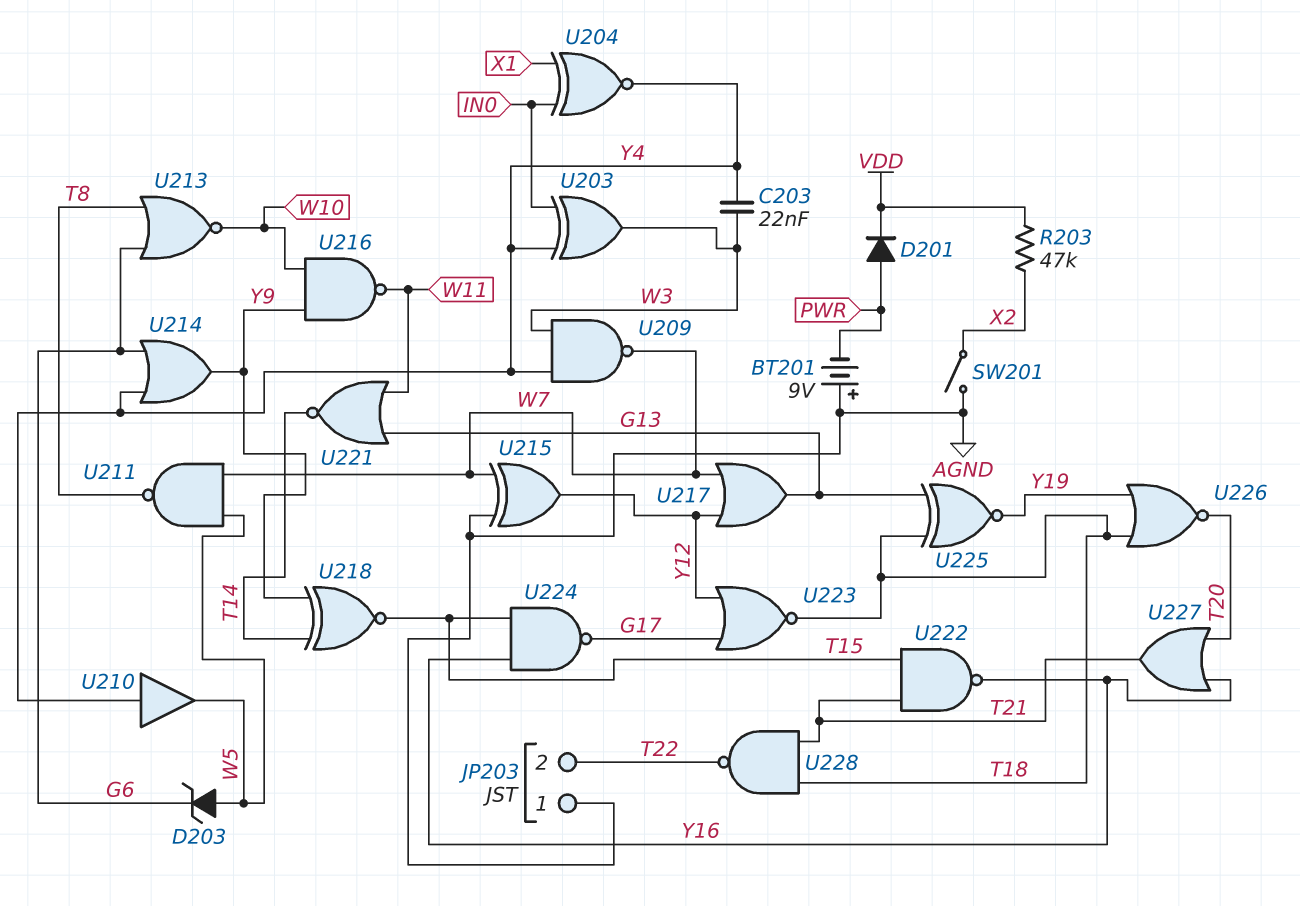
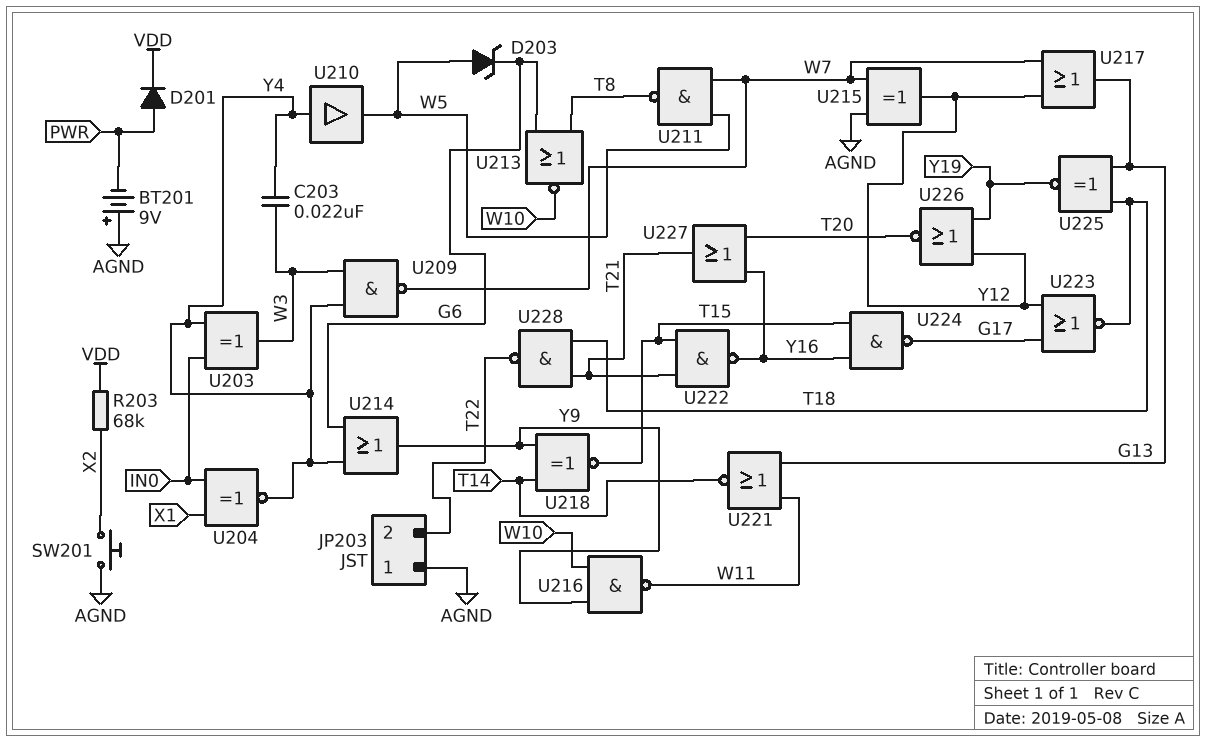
R203: 47k (VDD, X2) -> 68k (VDD, X2)
SW201: switch (AGND, X2) -> button (AGND, X2)
U226: NOR (in T18, in Y19, out T20) -> NOR (in Y12, in Y19, out T20)

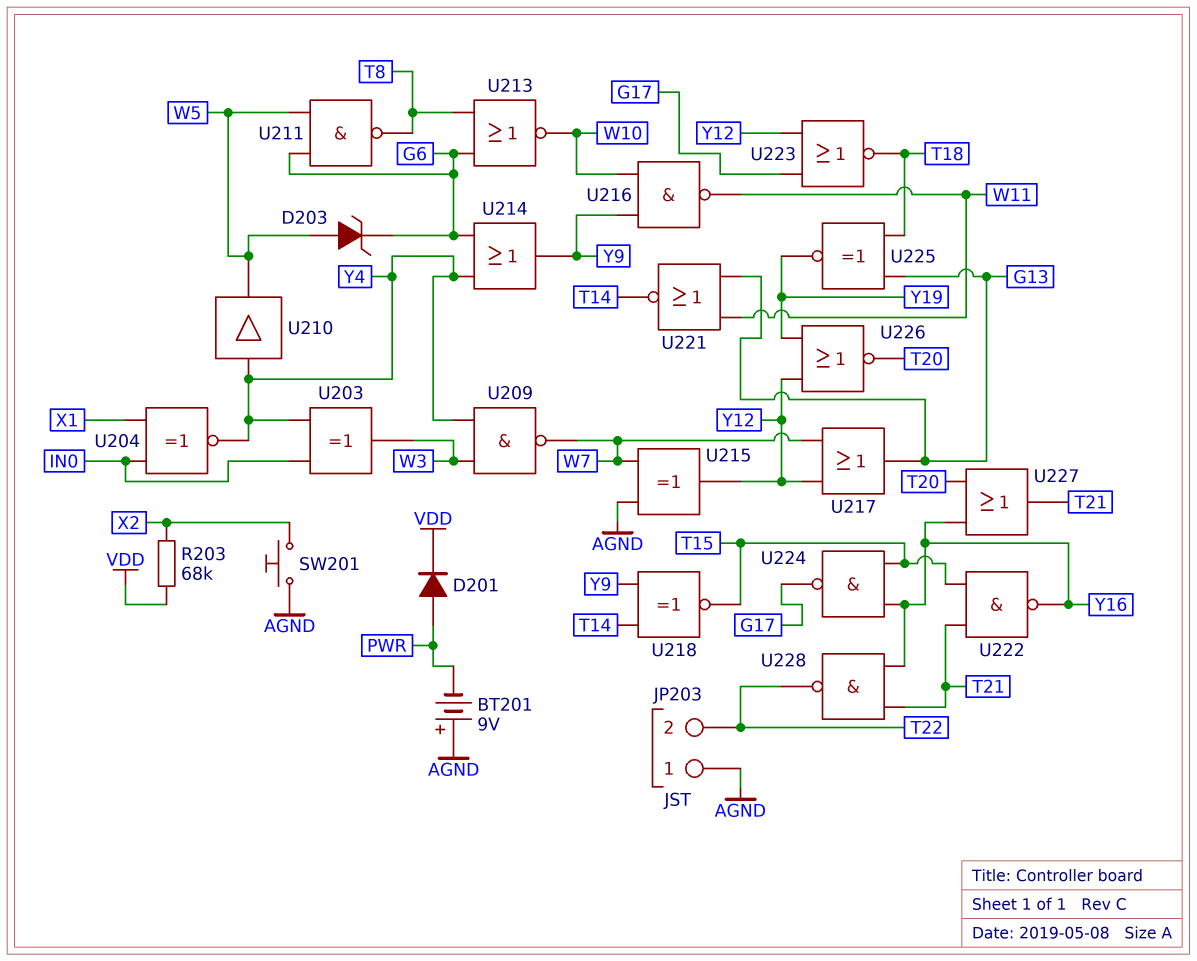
C203: 22nF (W3, Y4) -> none
U211: NAND (in W5, in W7, out T8) -> NAND (in G6, in W5, out T8)
U228: NAND (in T18, in T21, out T22) -> NAND (in T21, in Y16, out T22)

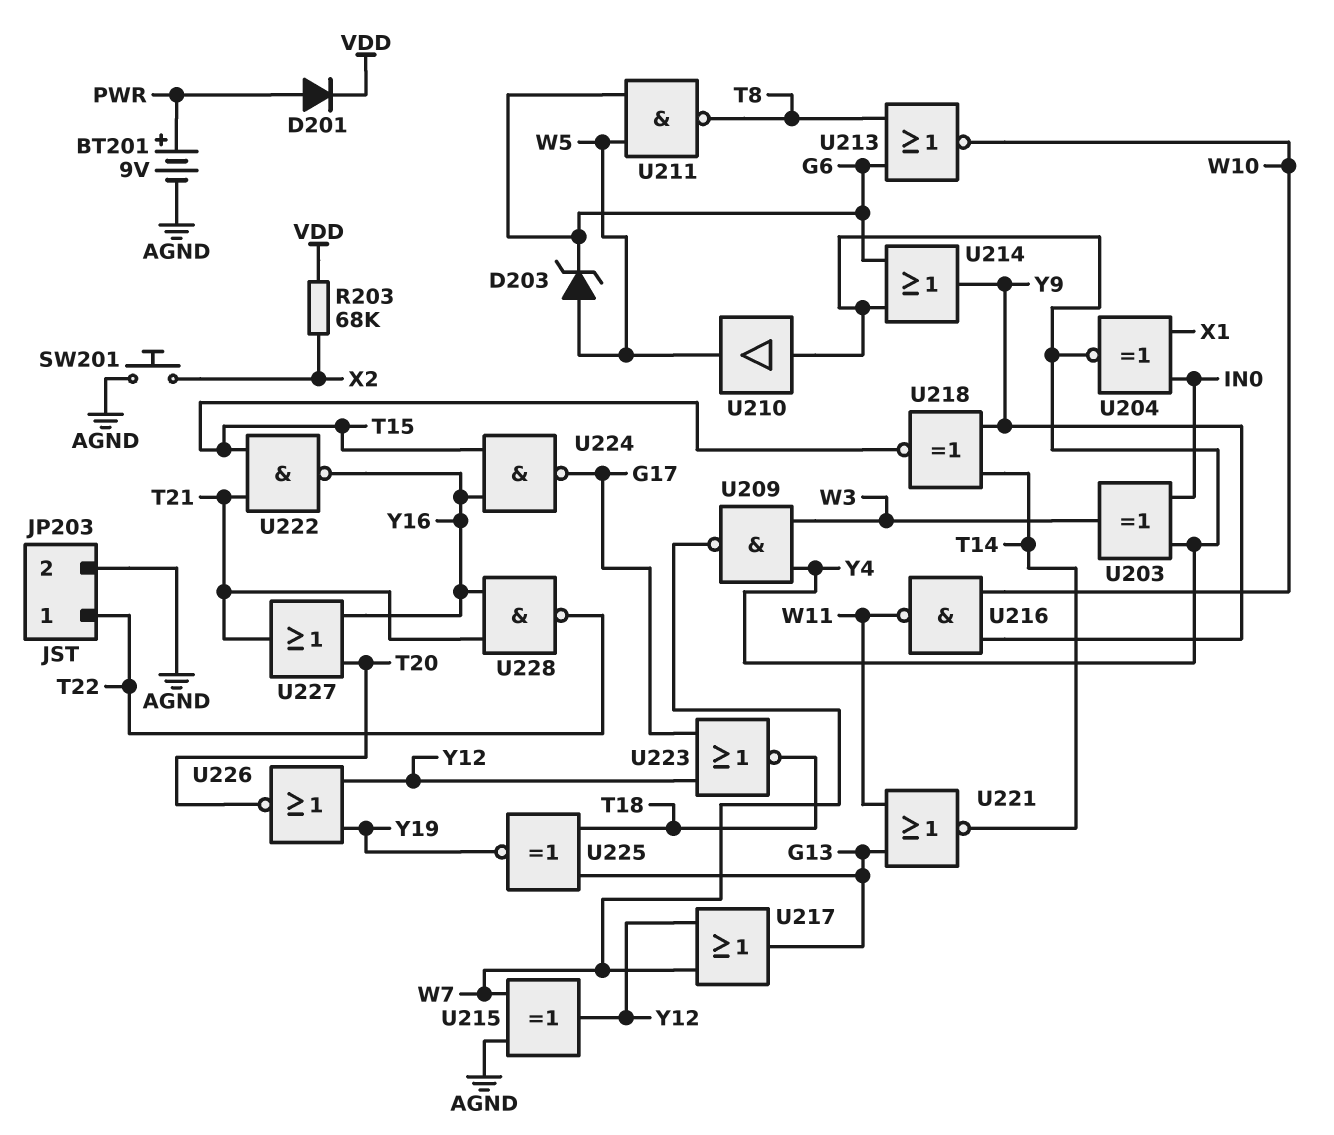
BT201: 9V (plus AGND, minus PWR) -> 9V (plus PWR, minus AGND)
JP203 pin 1: AGND -> T22
JP203 pin 2: T22 -> AGND

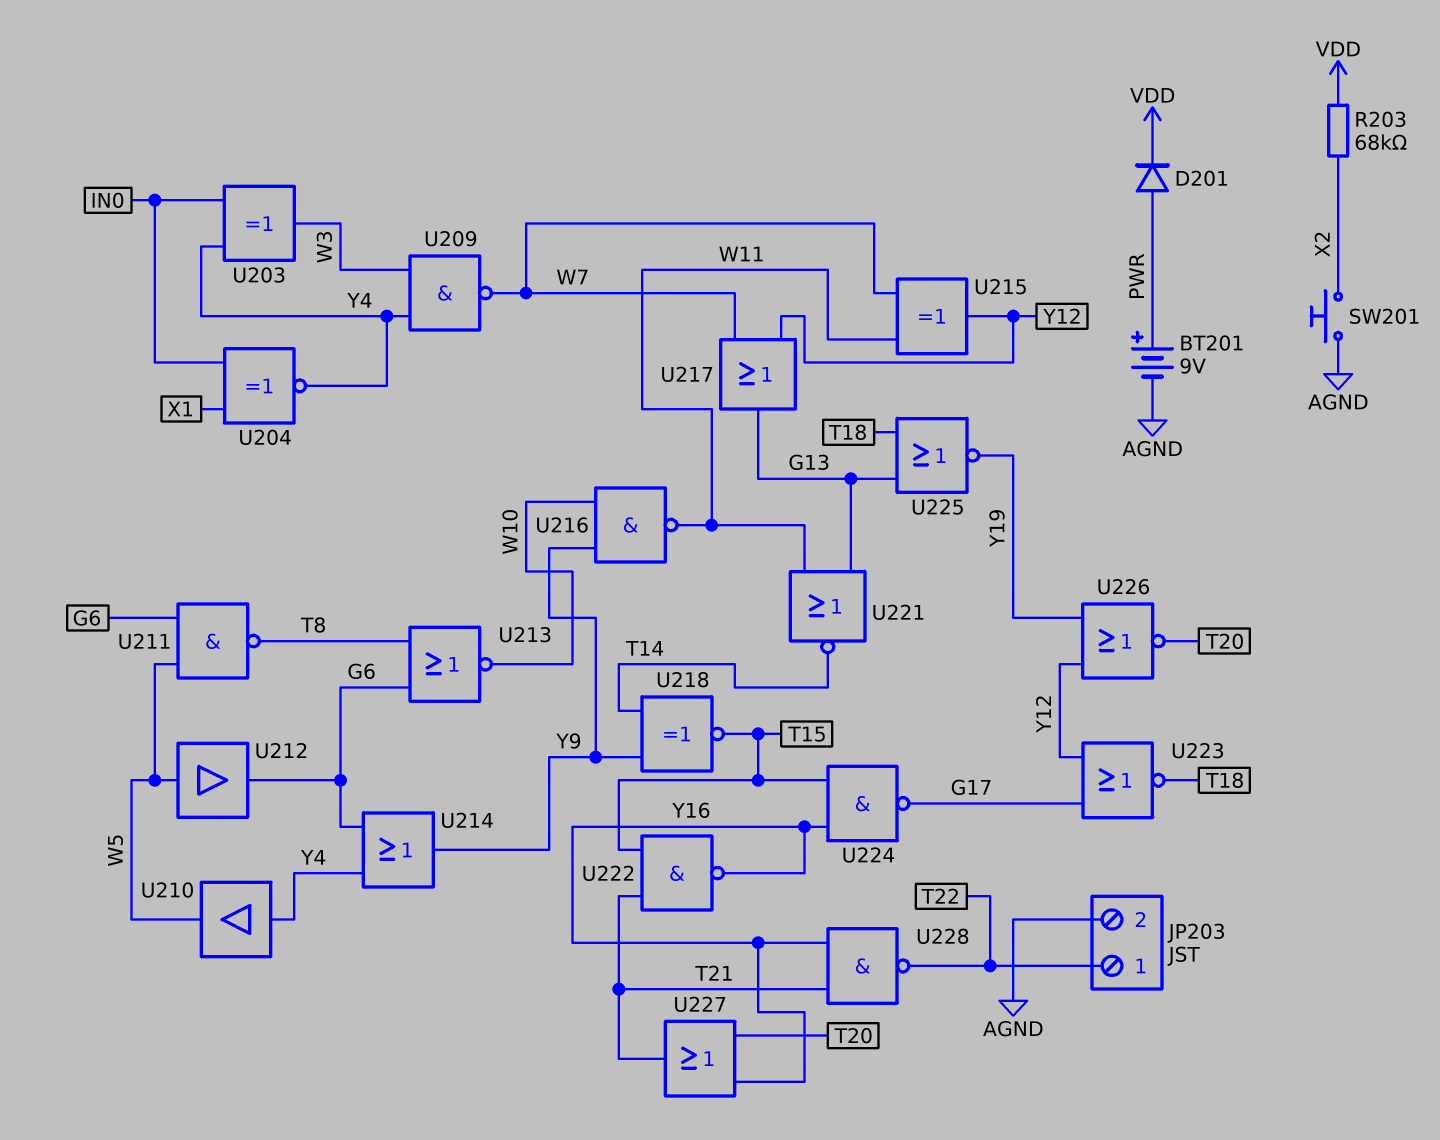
D203: zener (A W5, K G6) -> none
U212: none -> buffer (in W5, out G6)
U215: XOR (in AGND, in W7, out Y12) -> XOR (in W7, in W11, out Y12)
U225: XNOR (in G13, in T18, out Y19) -> NOR (in G13, in T18, out Y19)

